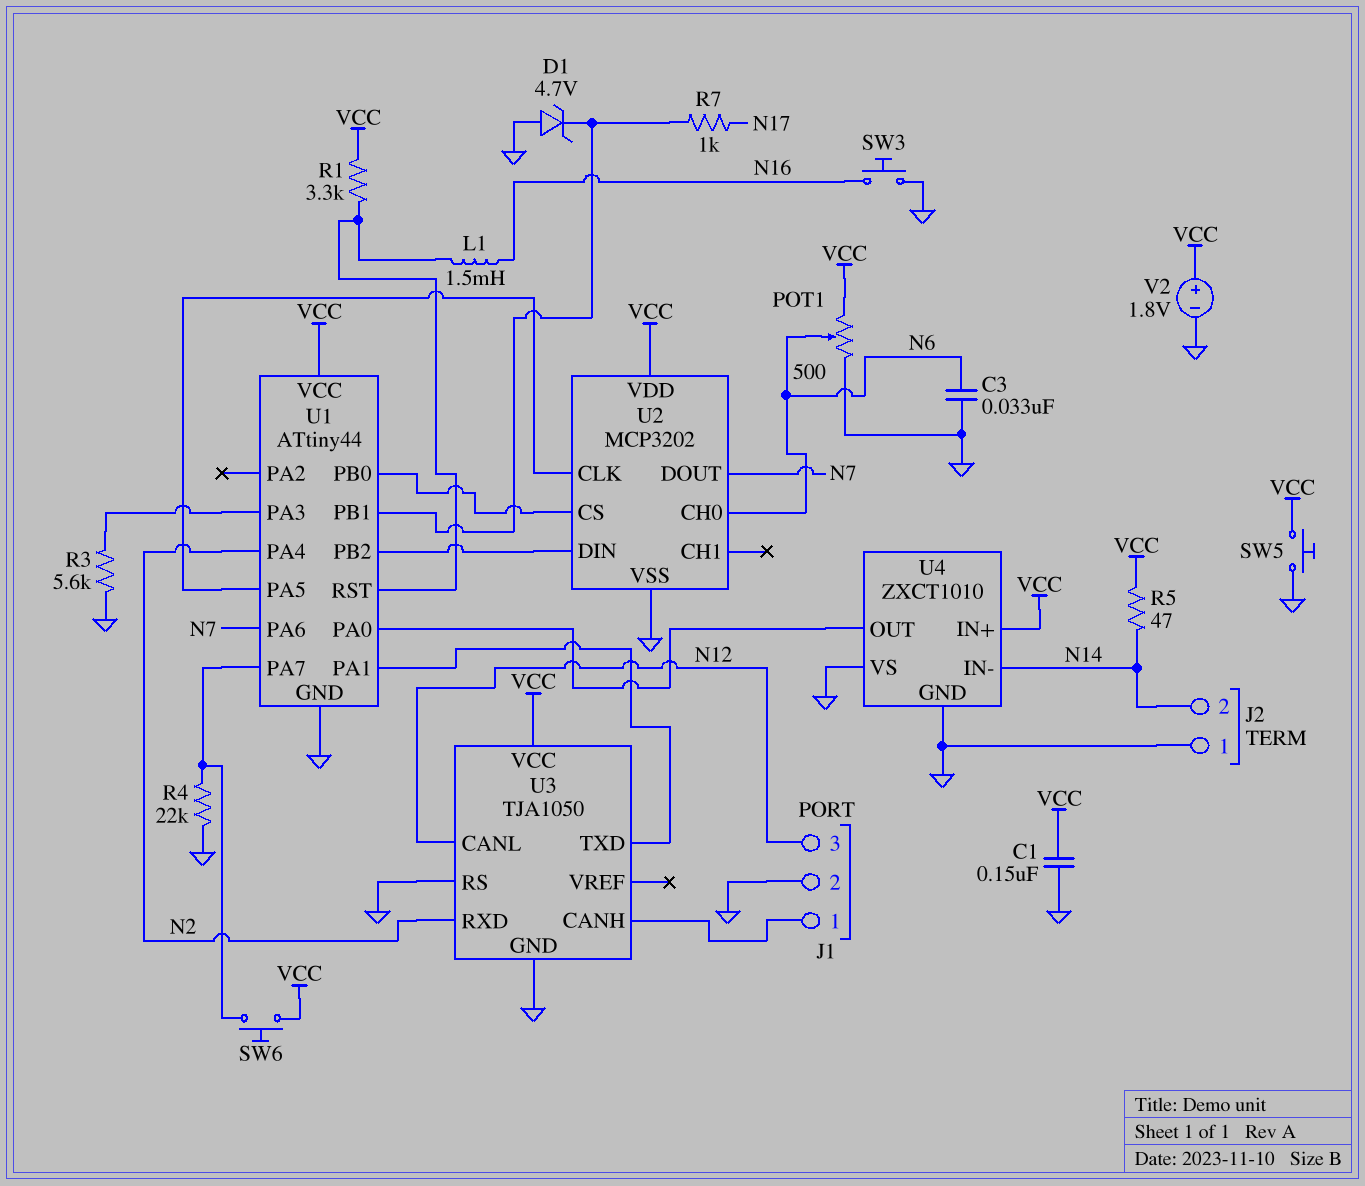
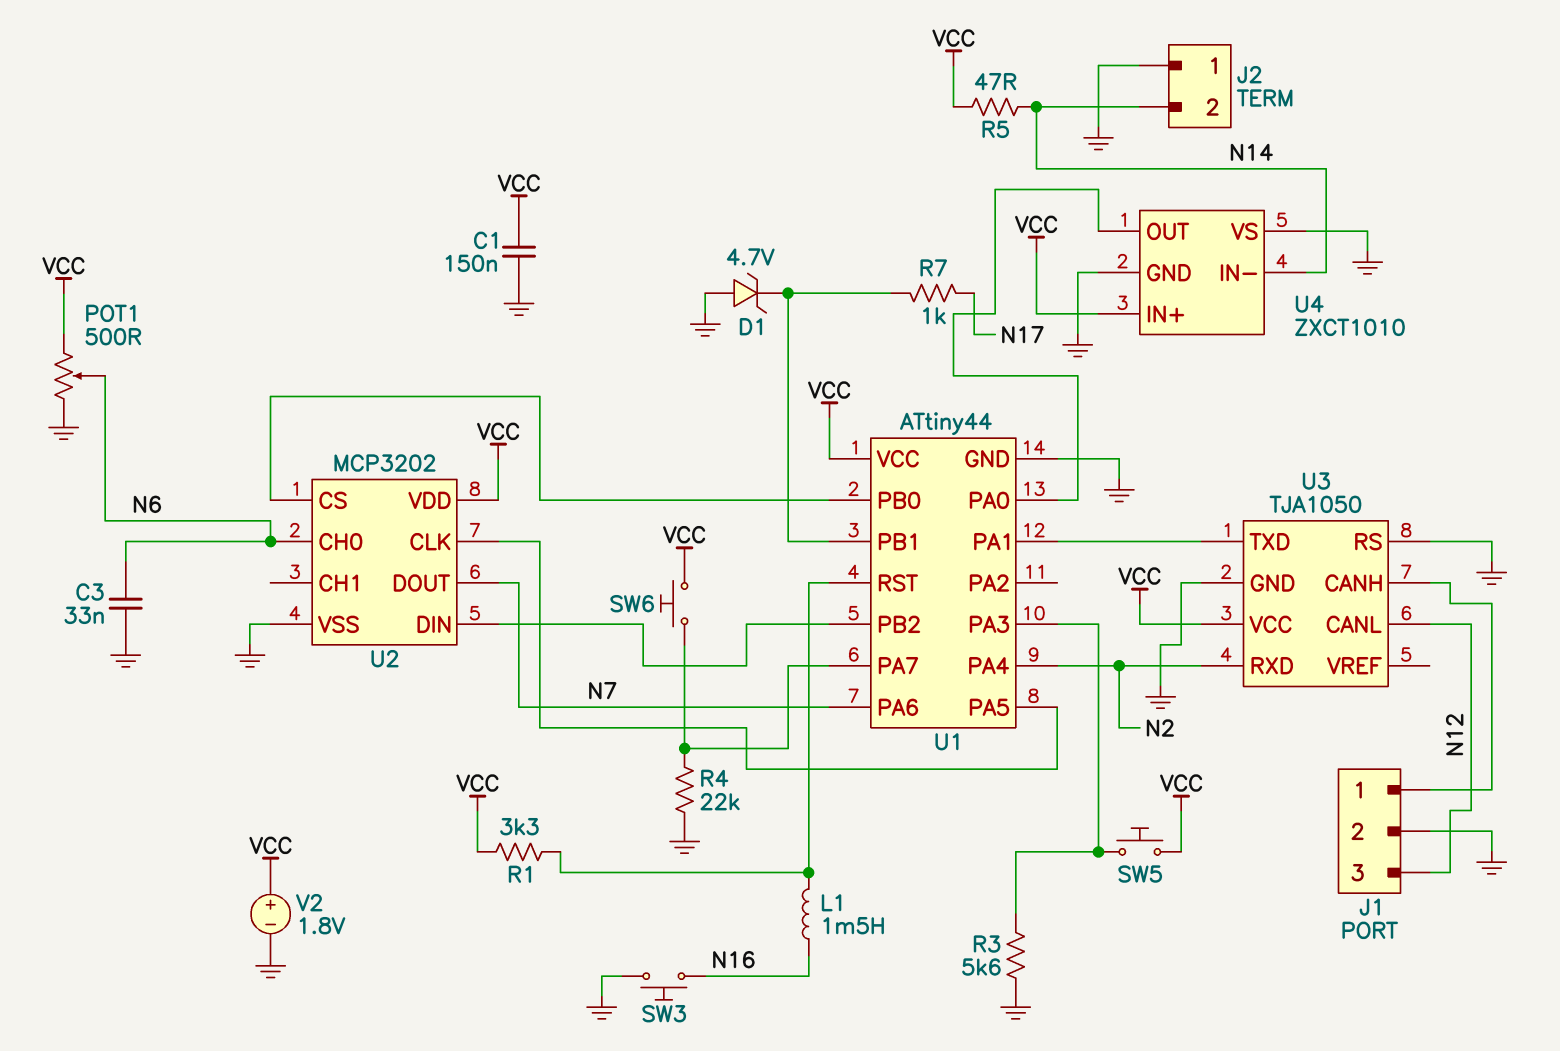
SW5: button (GND, VCC) -> button (U1/PA3, VCC)

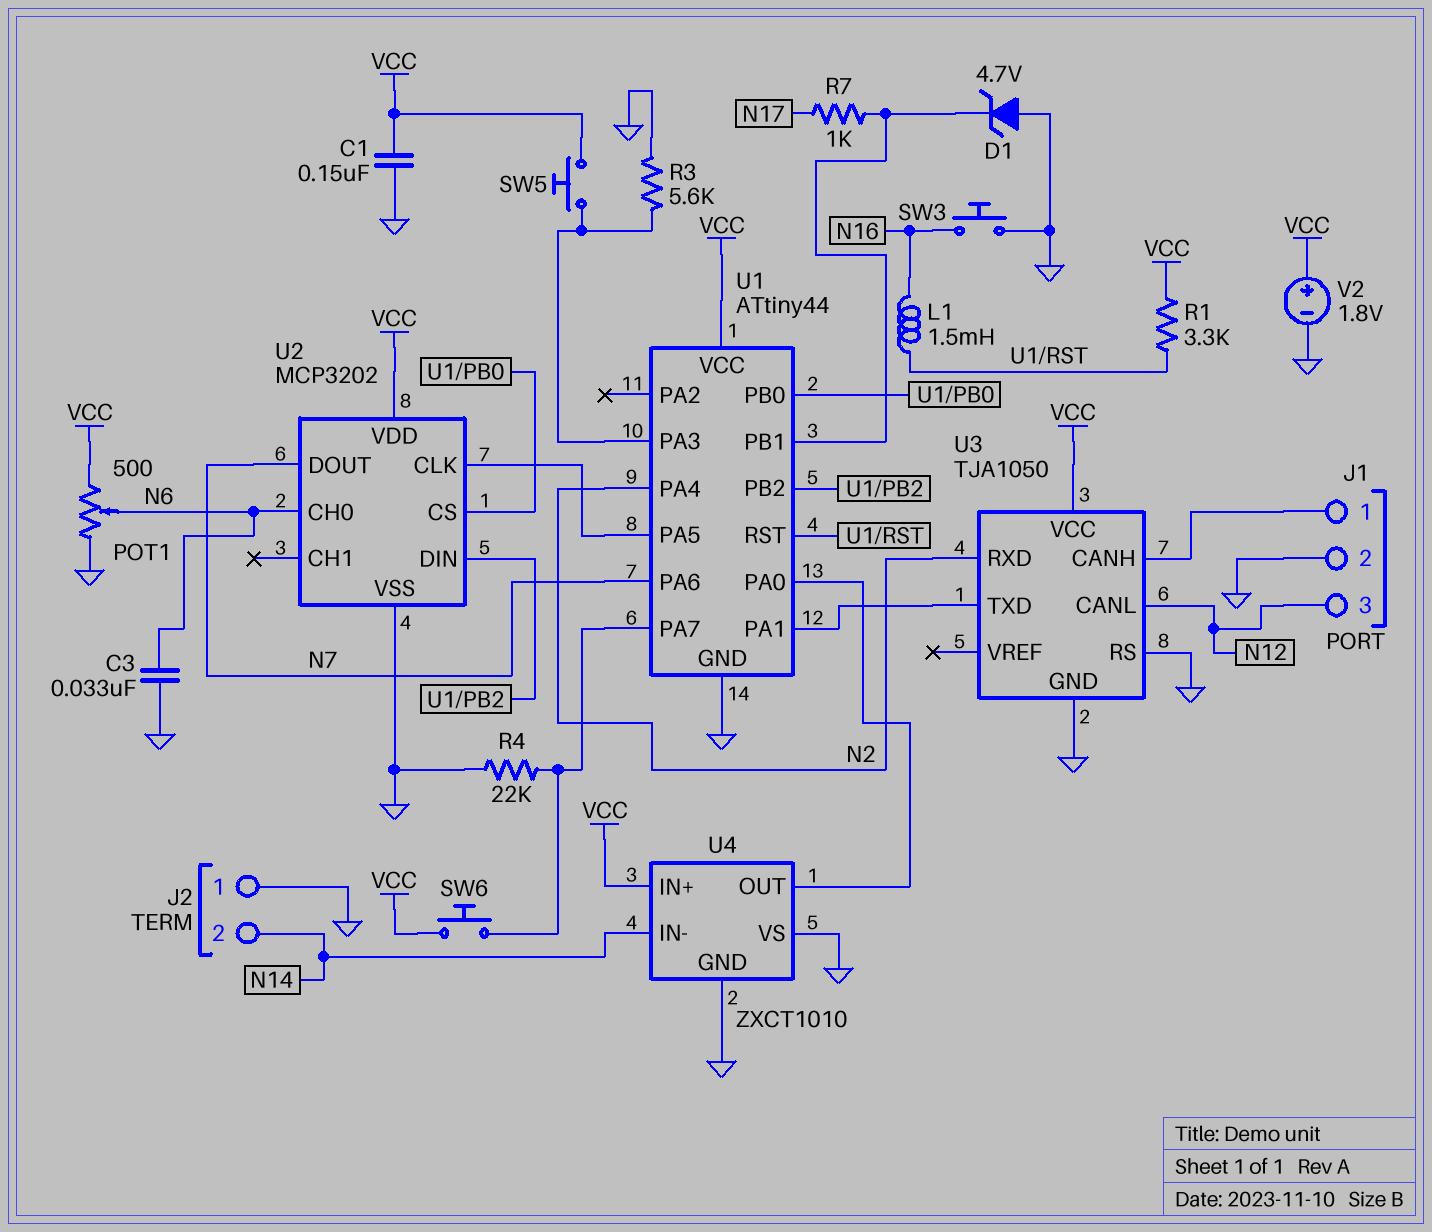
R5: 47 (N14, VCC) -> none

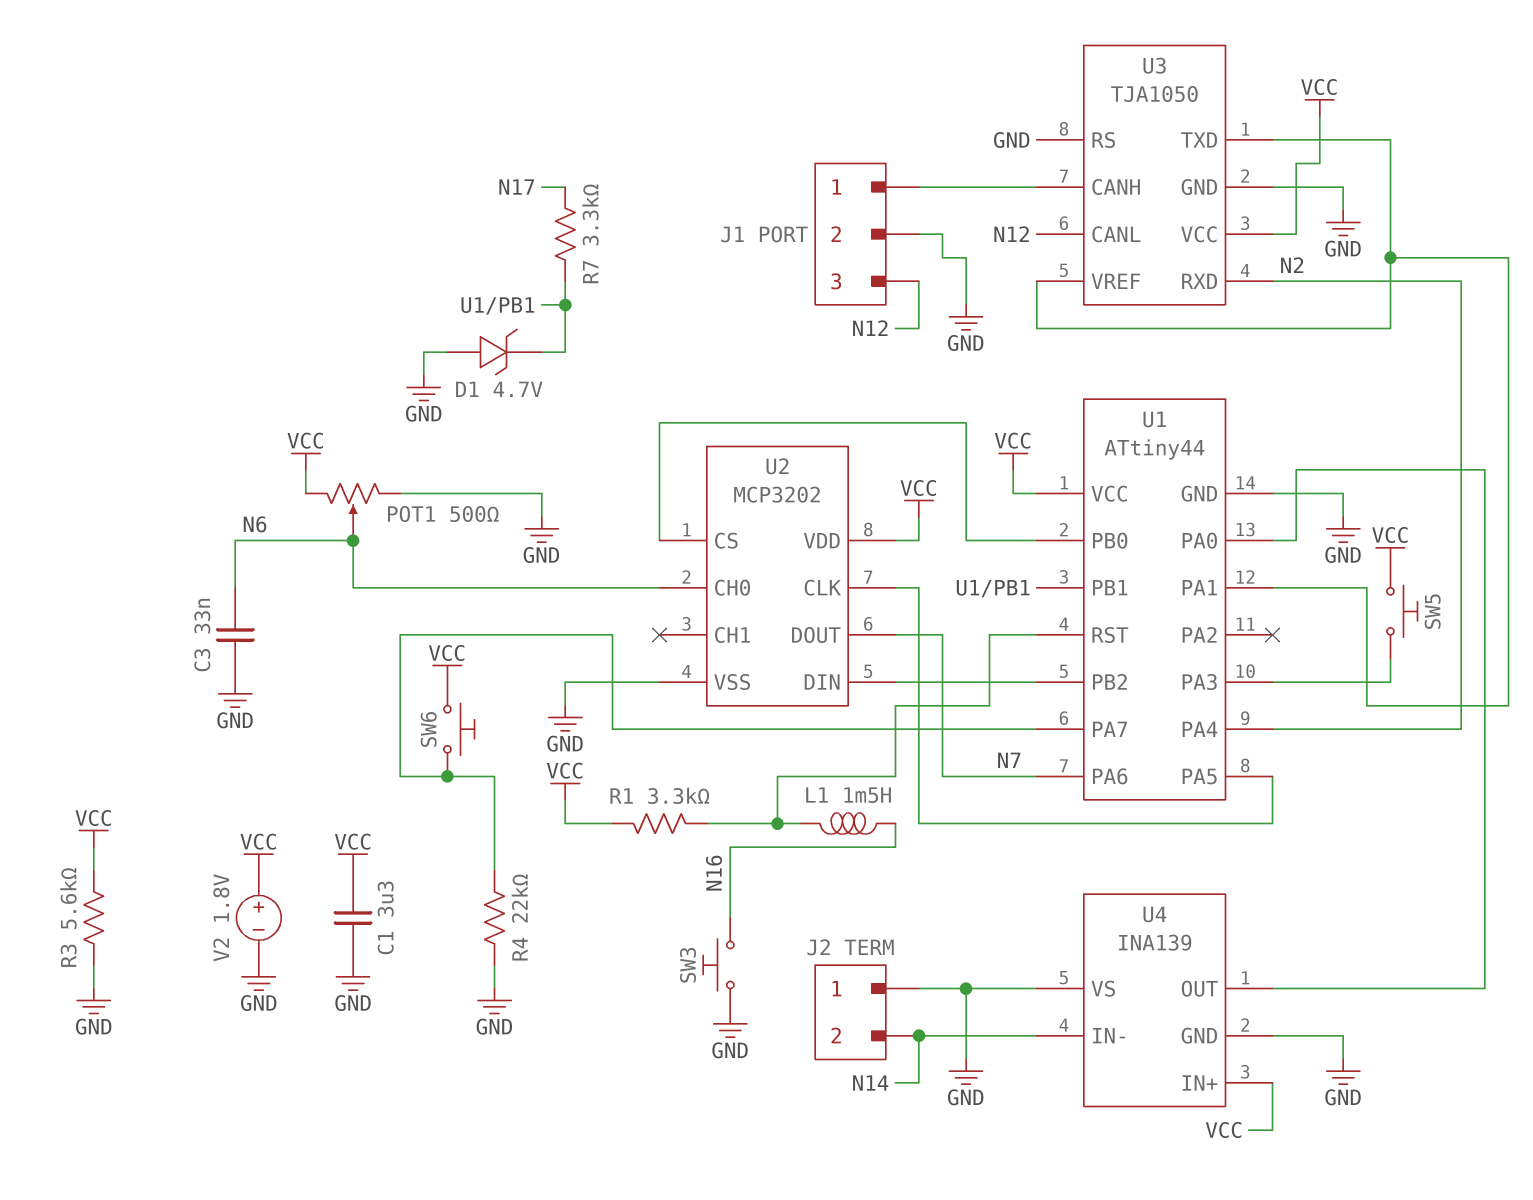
C1: 150nF (GND, VCC) -> 3.3uF (GND, VCC)
R3: 5.6k (GND, U1/PA3) -> 5.6k (GND, VCC)
R7: 1k (N17, U1/PB1) -> 3.3k (N17, U1/PB1)
U3 pin VREF: none -> U1/PA1
U4: ZXCT1010 -> INA139

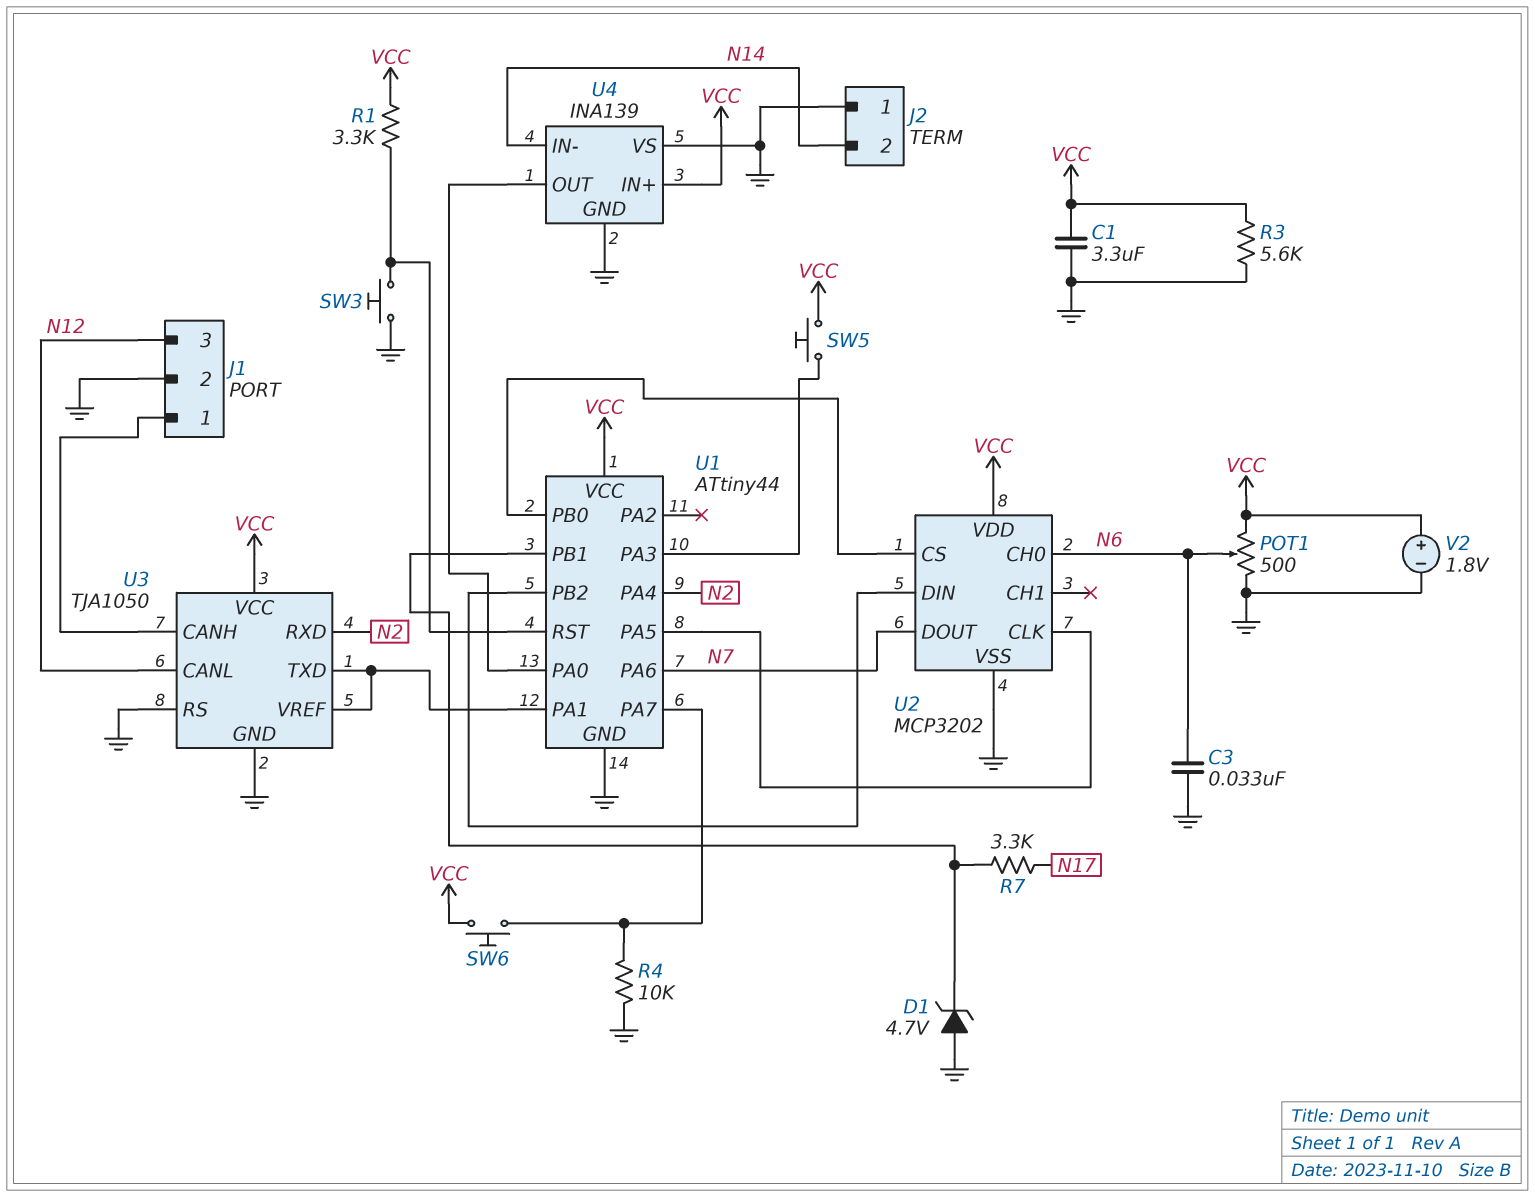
L1: 1.5mH (N16, U1/RST) -> none
R4: 22k (GND, U1/PA7) -> 10k (GND, U1/PA7)
SW3: button (GND, N16) -> button (GND, U1/RST)

